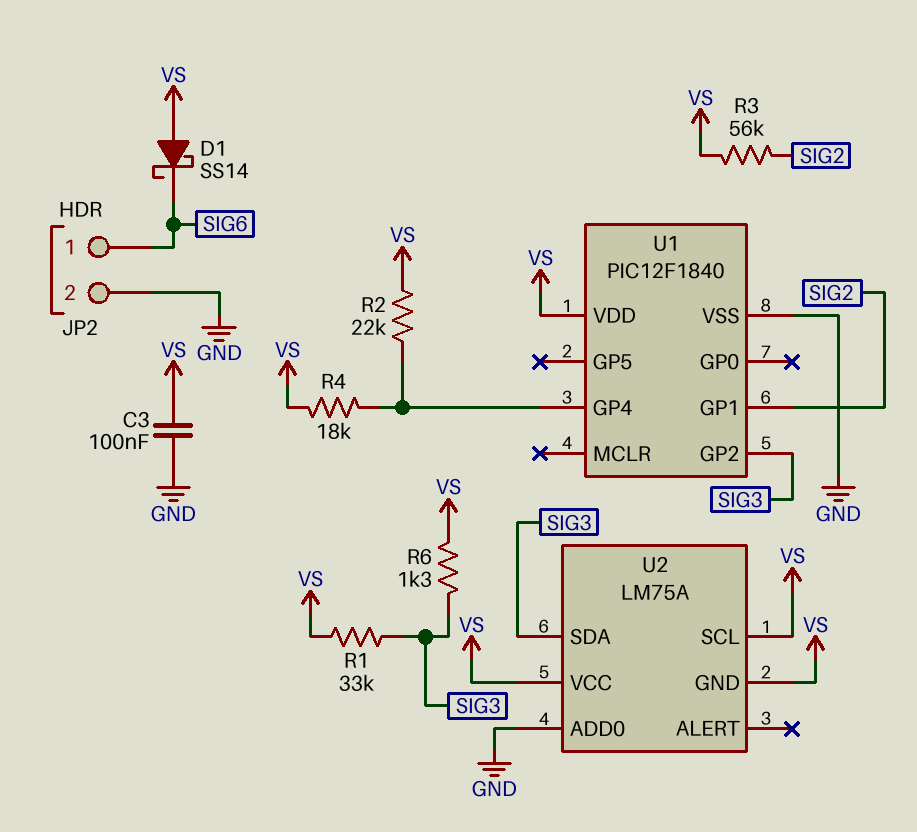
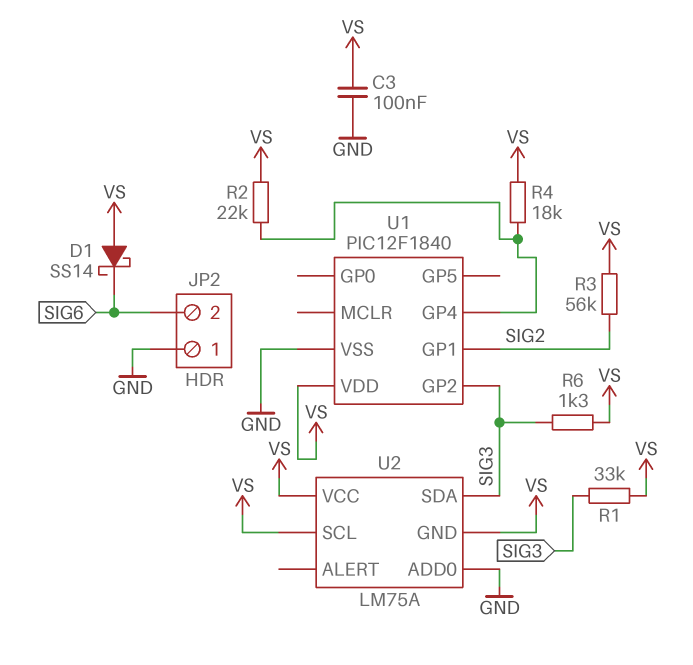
JP2 pin 1: SIG6 -> GND
JP2 pin 2: GND -> SIG6

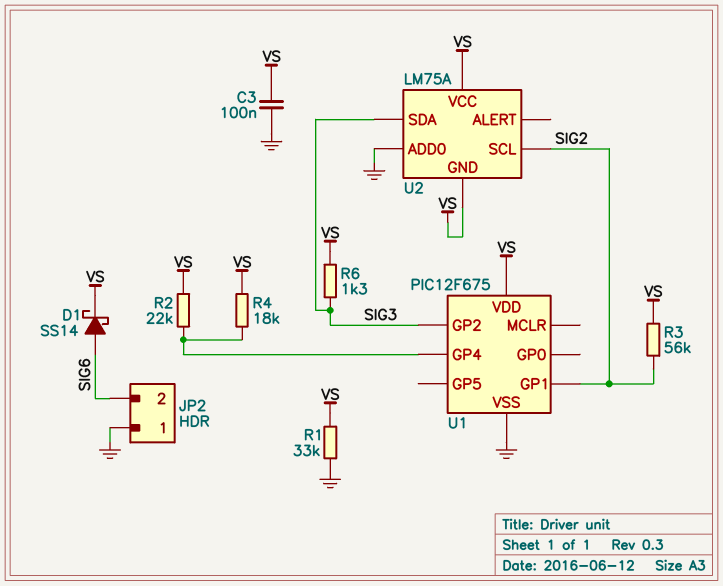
D1: schottky SS14 (A VS, K SIG6) -> schottky SS14 (A SIG6, K VS)
R1: 33k (SIG3, VS) -> 33k (GND, VS)
U1: PIC12F1840 -> PIC12F675
U2 pin SCL: VS -> SIG2

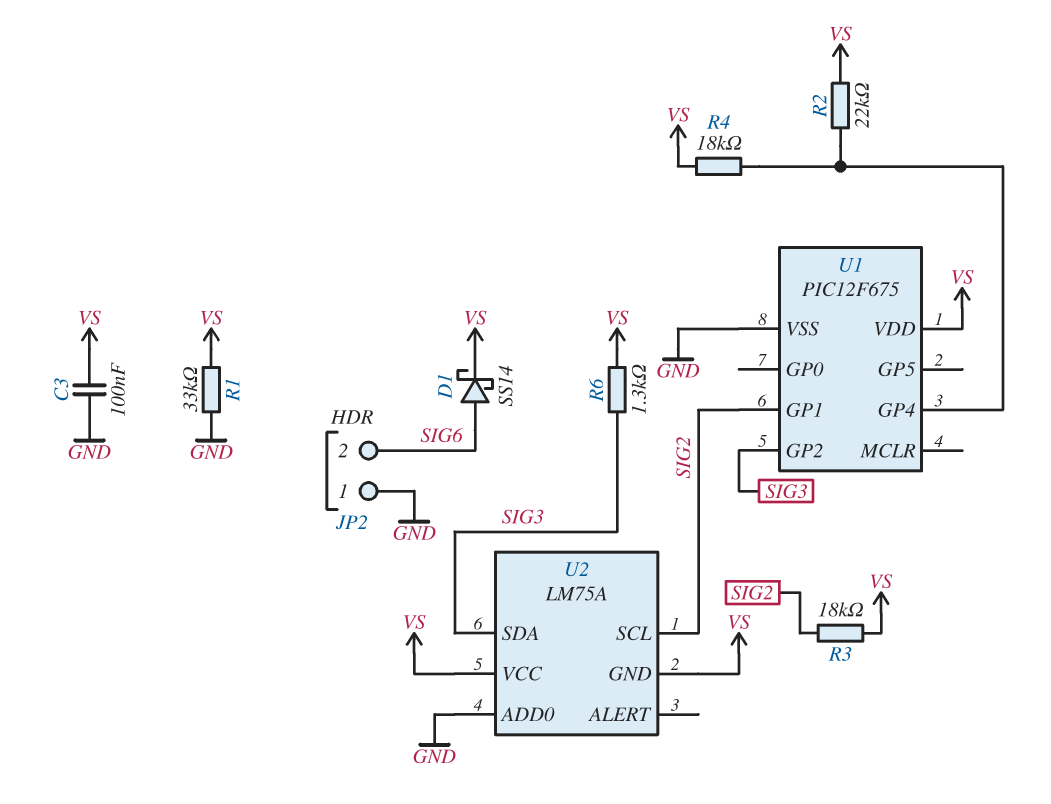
R3: 56k (SIG2, VS) -> 18k (SIG2, VS)

